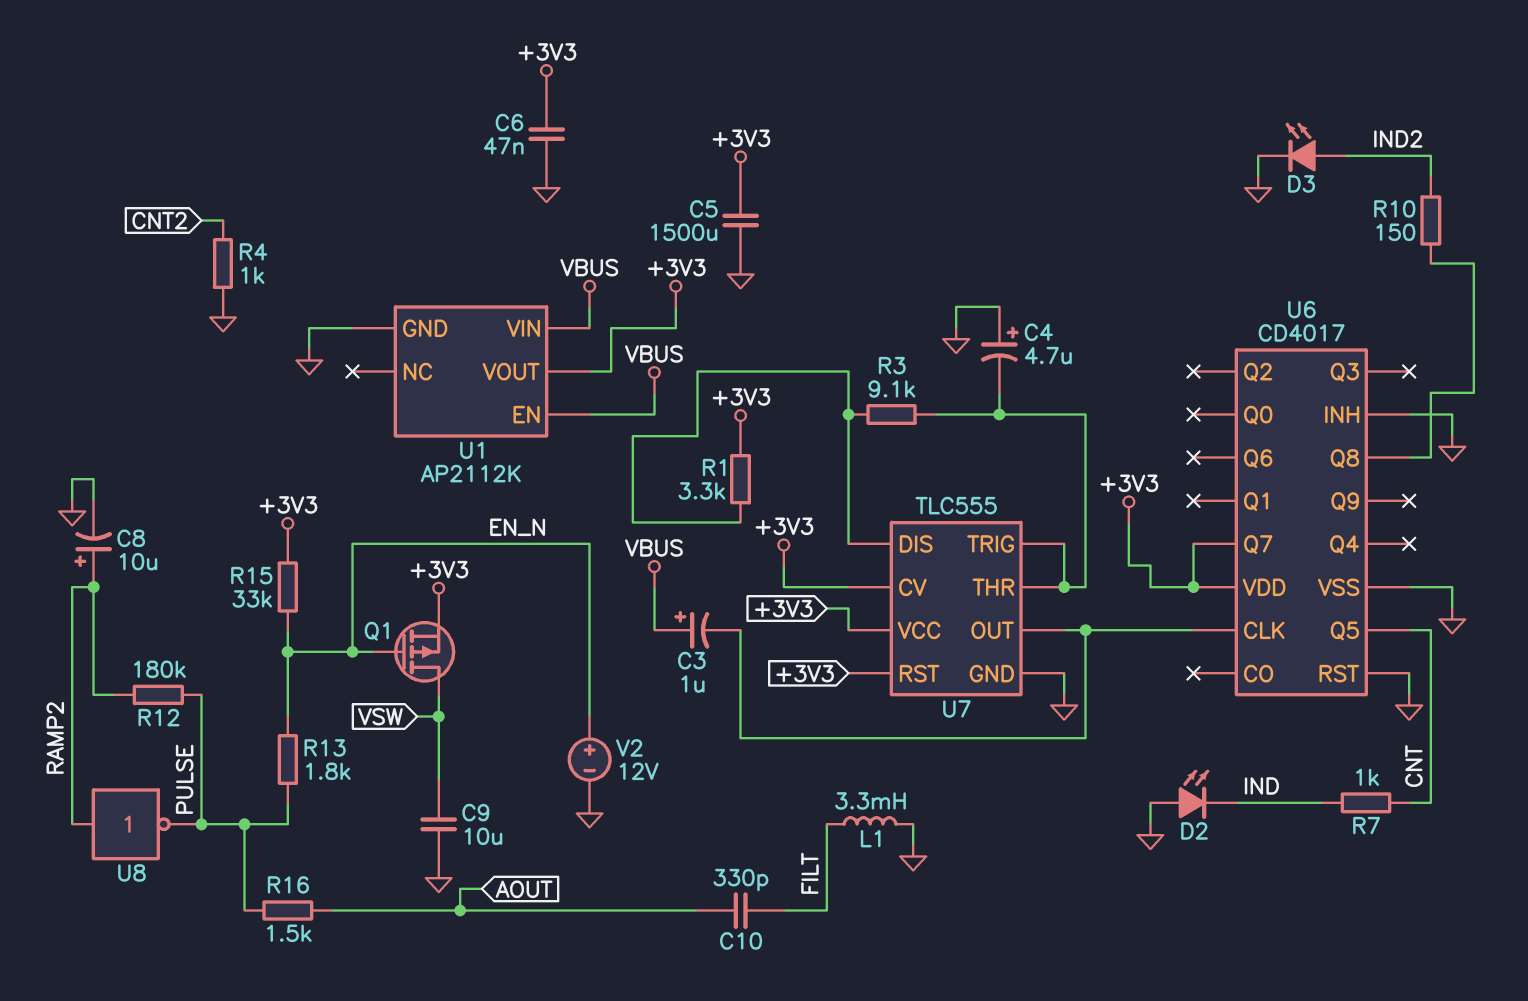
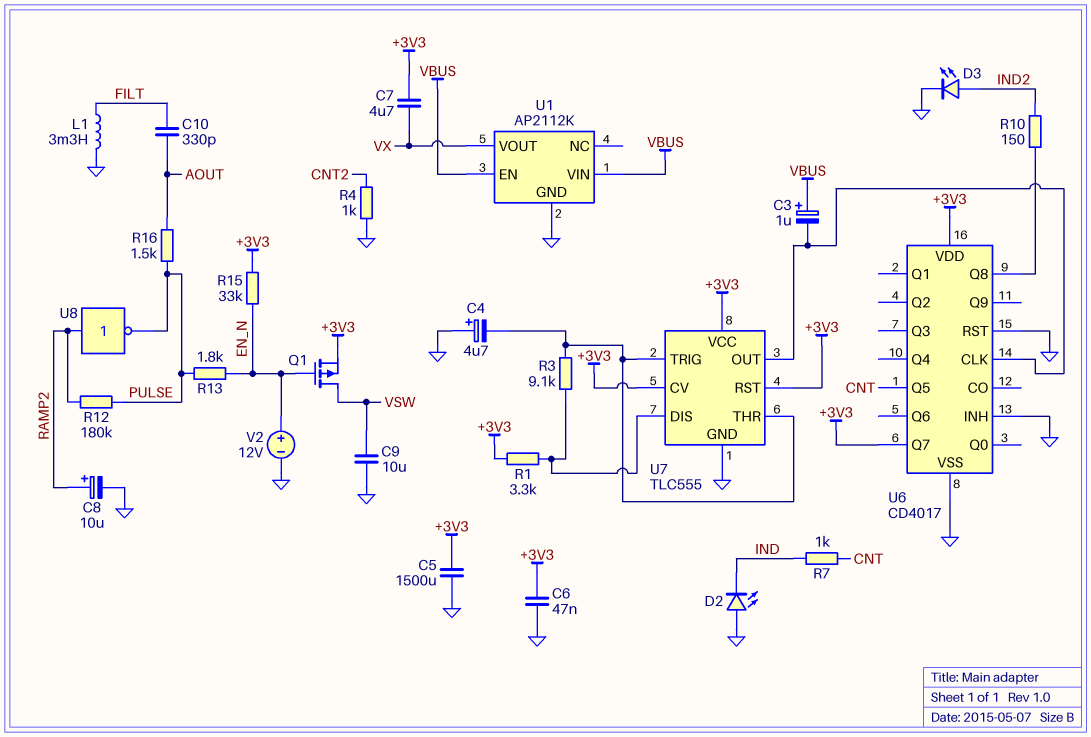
C7: none -> 4.7uF (+3V3, VX)
U1 pin VOUT: +3V3 -> VX

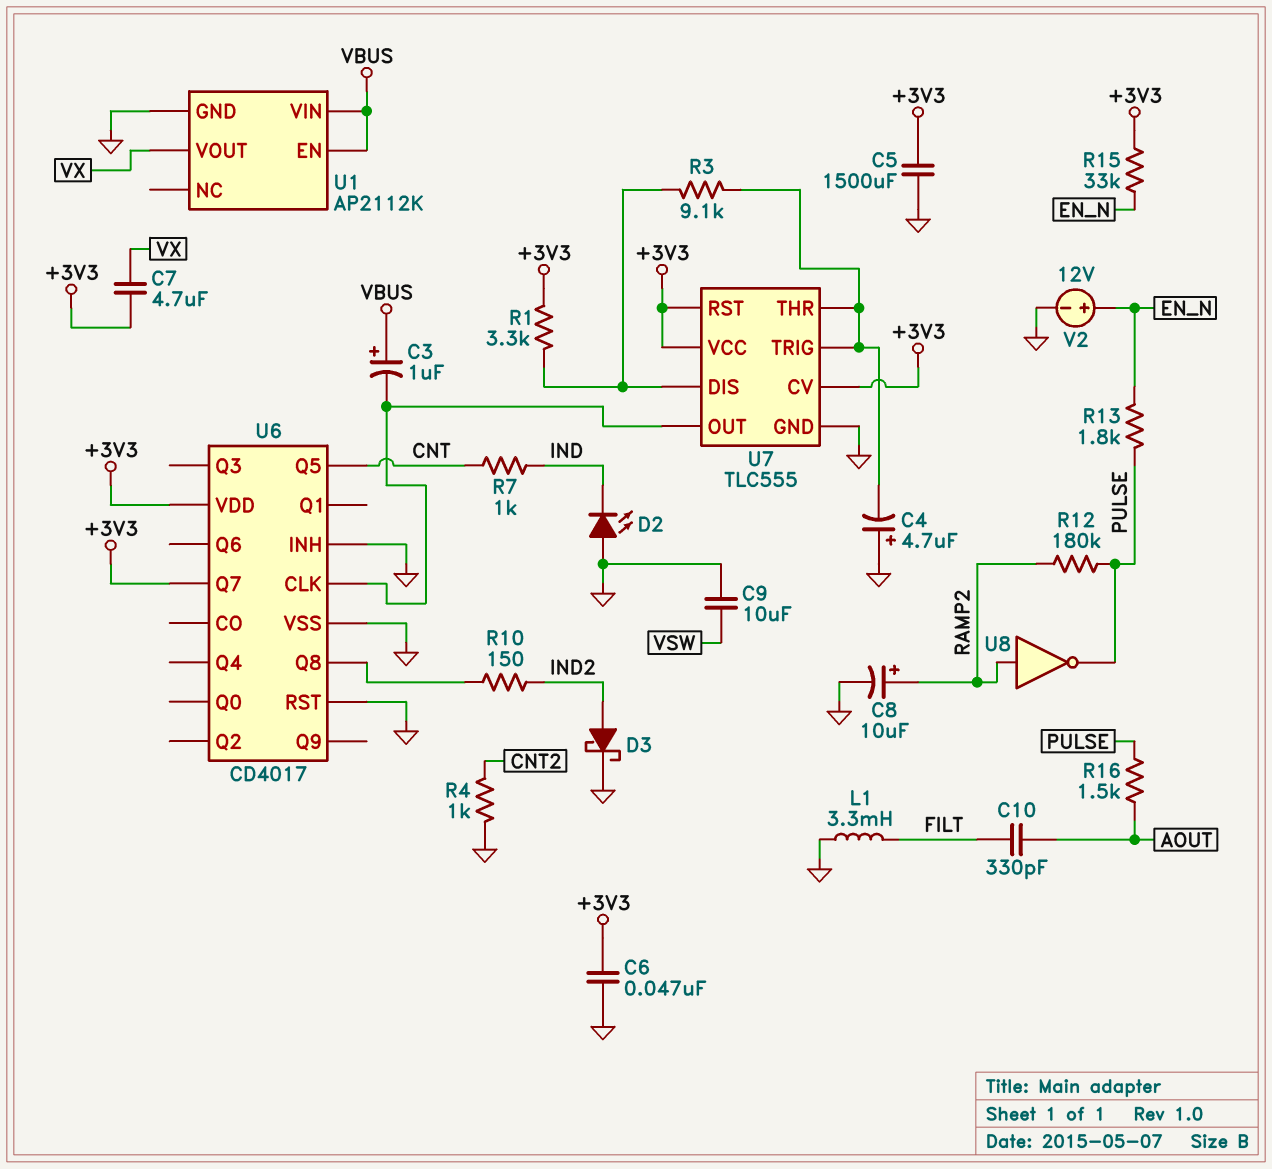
D3: LED (A IND2, K GND) -> schottky (A IND2, K GND)
Q1: PMOS (G EN_N, D VSW, S +3V3) -> none

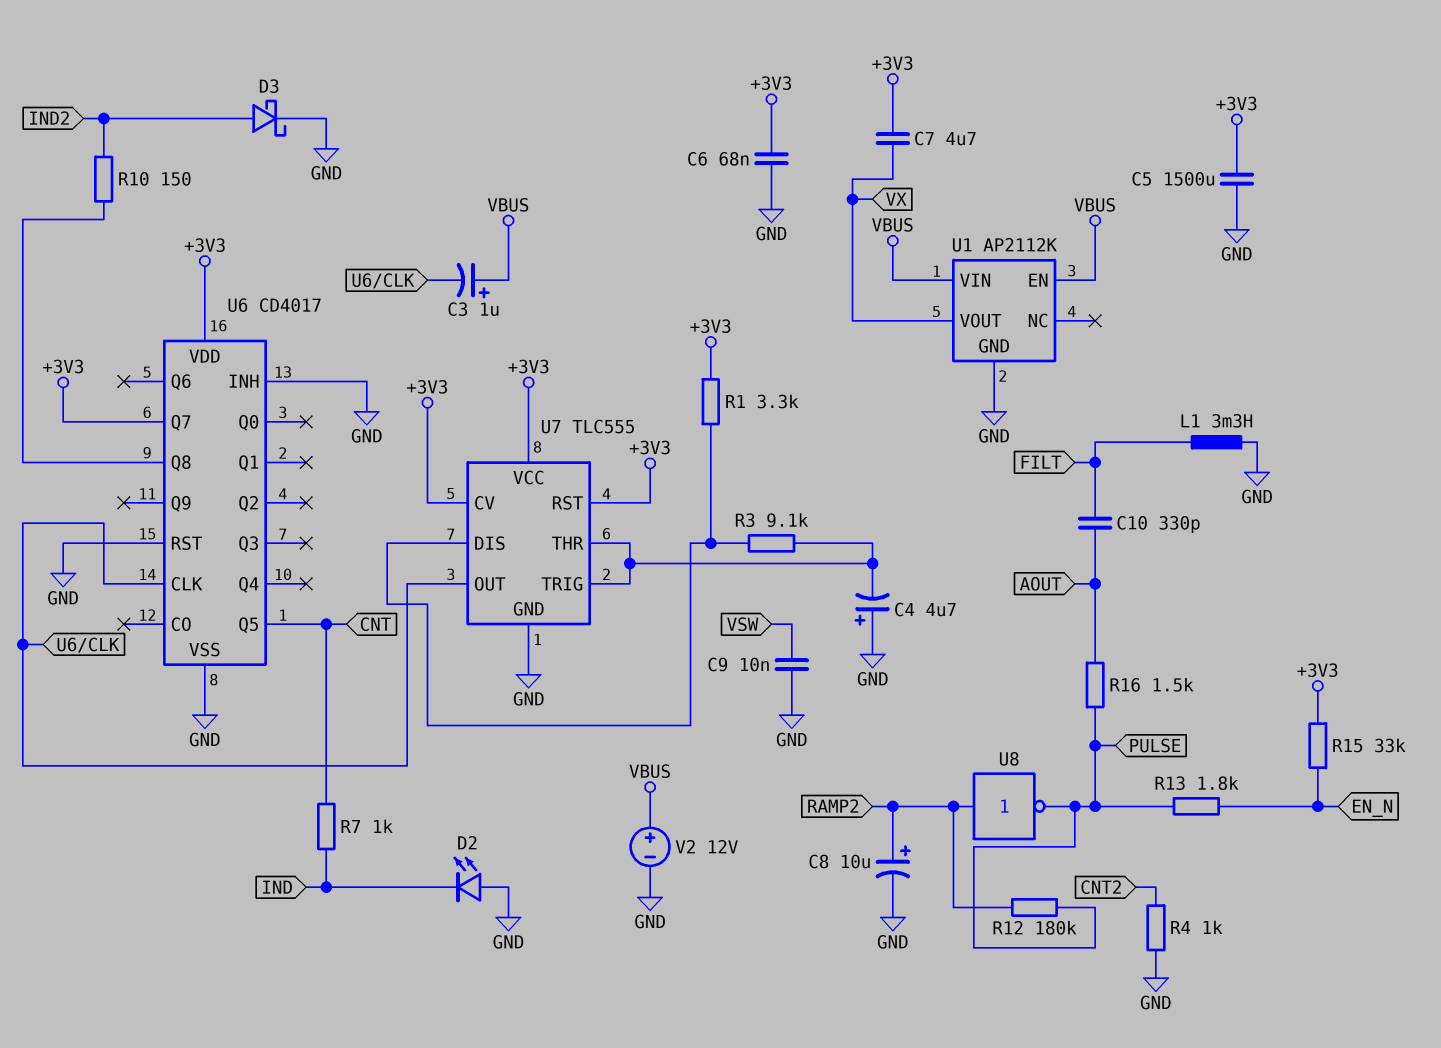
C6: 47nF (+3V3, GND) -> 68nF (+3V3, GND)
C9: 10uF (GND, VSW) -> 10nF (GND, VSW)
V2: 12V (plus EN_N, minus GND) -> 12V (plus VBUS, minus GND)

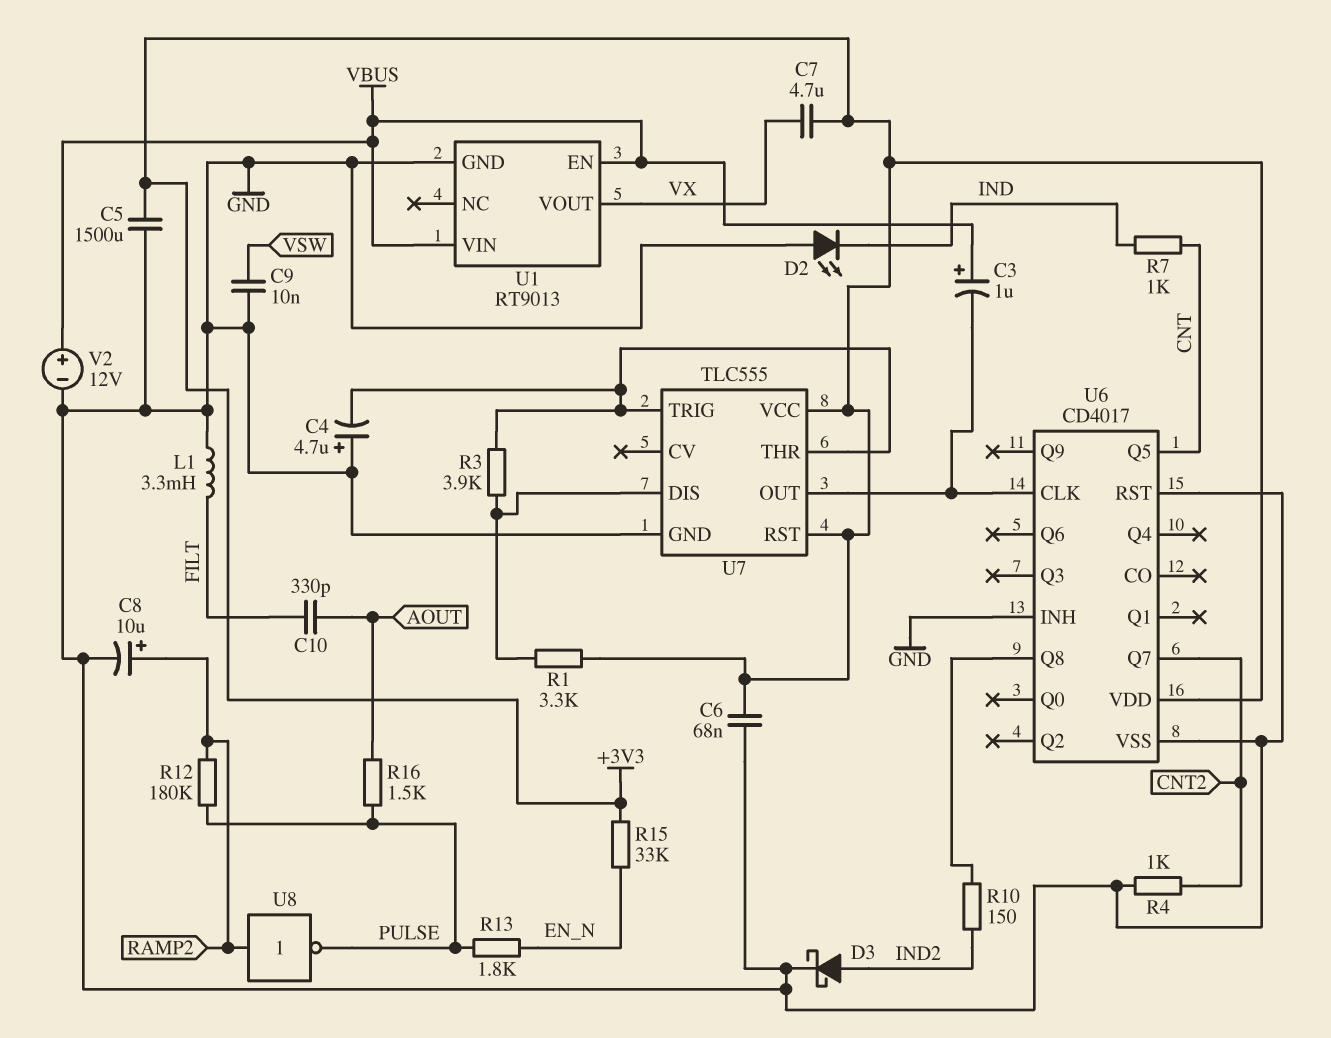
R3: 9.1k (U7/DIS, U7/THR) -> 3.9k (U7/DIS, U7/THR)
U1: AP2112K -> RT9013
U6 pin Q7: +3V3 -> CNT2
U7 pin CV: +3V3 -> none

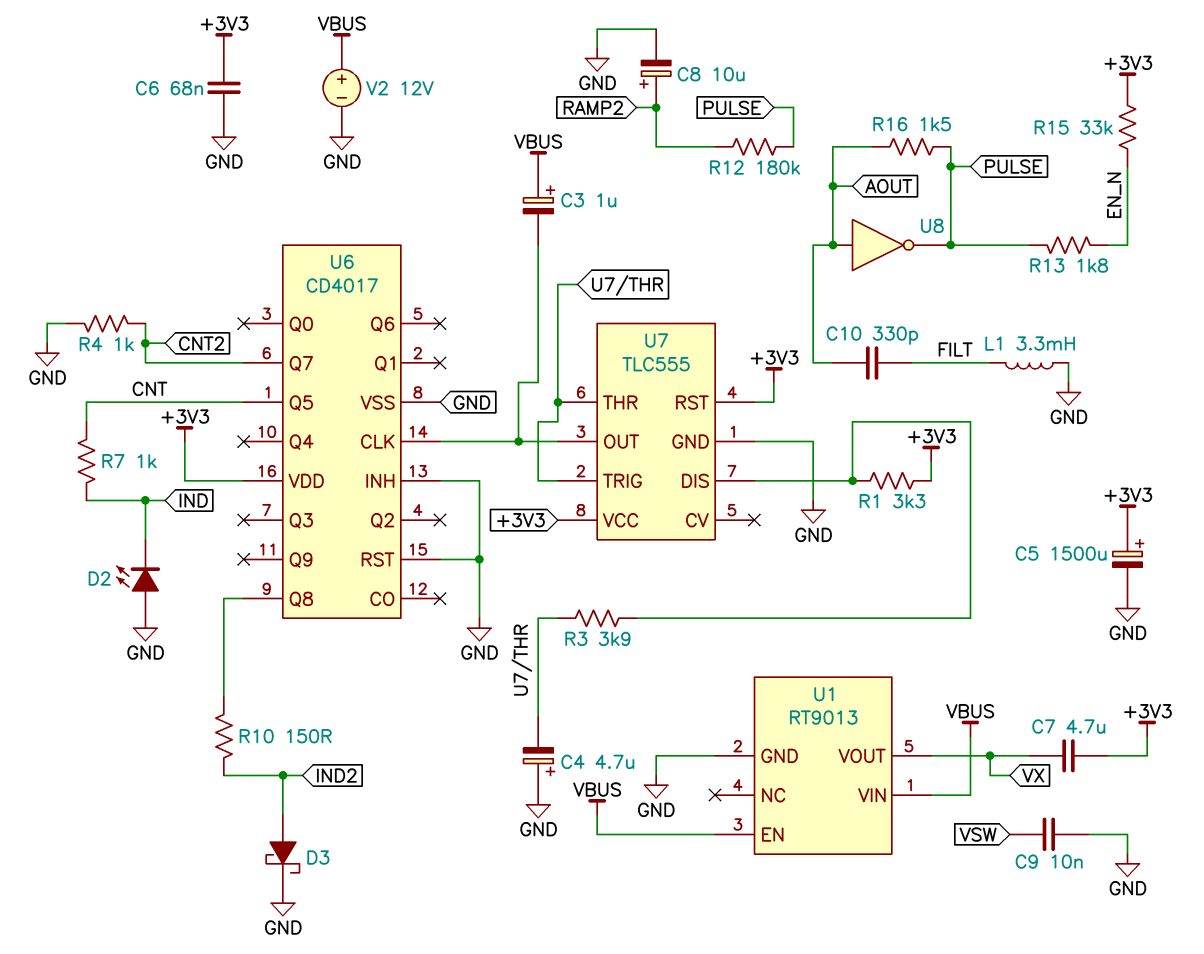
C5: 1500uF (+3V3, GND) -> 1500uF (plus +3V3, minus GND)
U8: NOT (in RAMP2, out PULSE) -> NOT (in AOUT, out PULSE)

